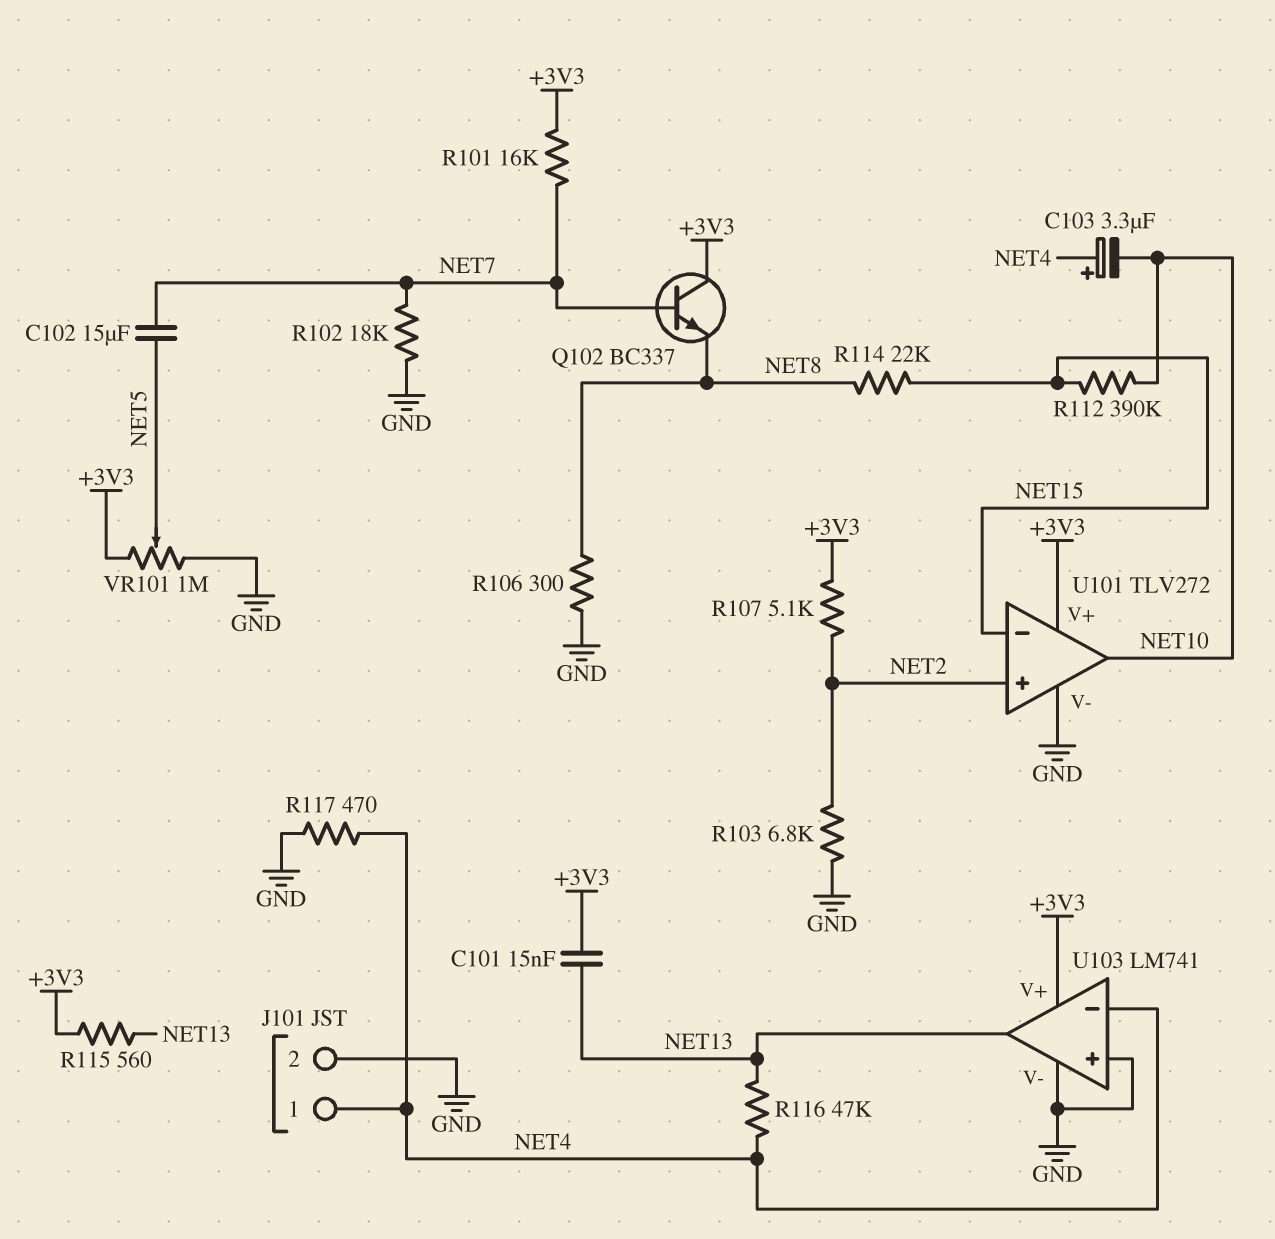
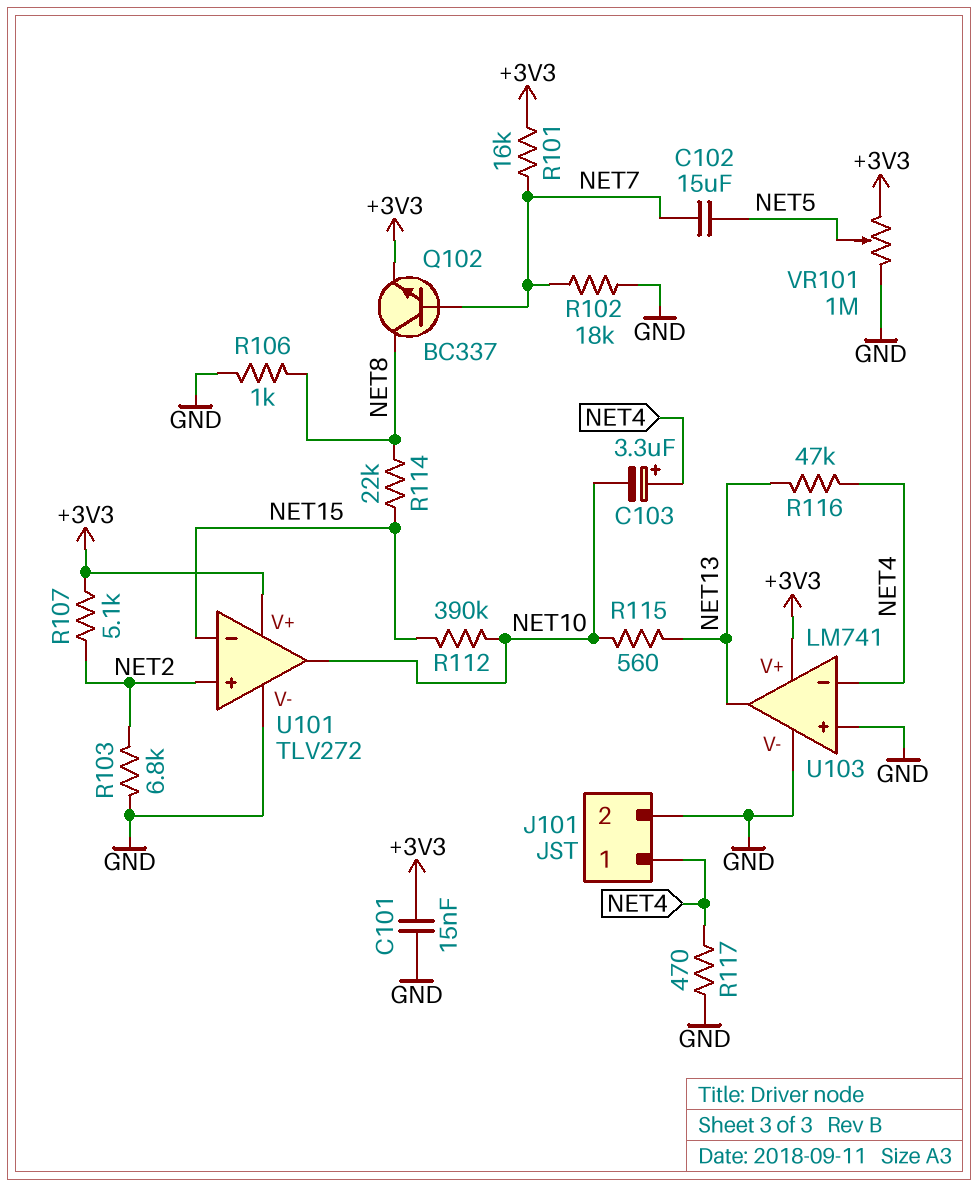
C101: 15nF (+3V3, NET13) -> 15nF (+3V3, GND)
Q102: NPN BC337 (B NET7, C +3V3, E NET8) -> NPN BC337 (B NET7, C NET8, E +3V3)
R106: 300 (GND, NET8) -> 1k (GND, NET8)
R115: 560 (+3V3, NET13) -> 560 (NET10, NET13)

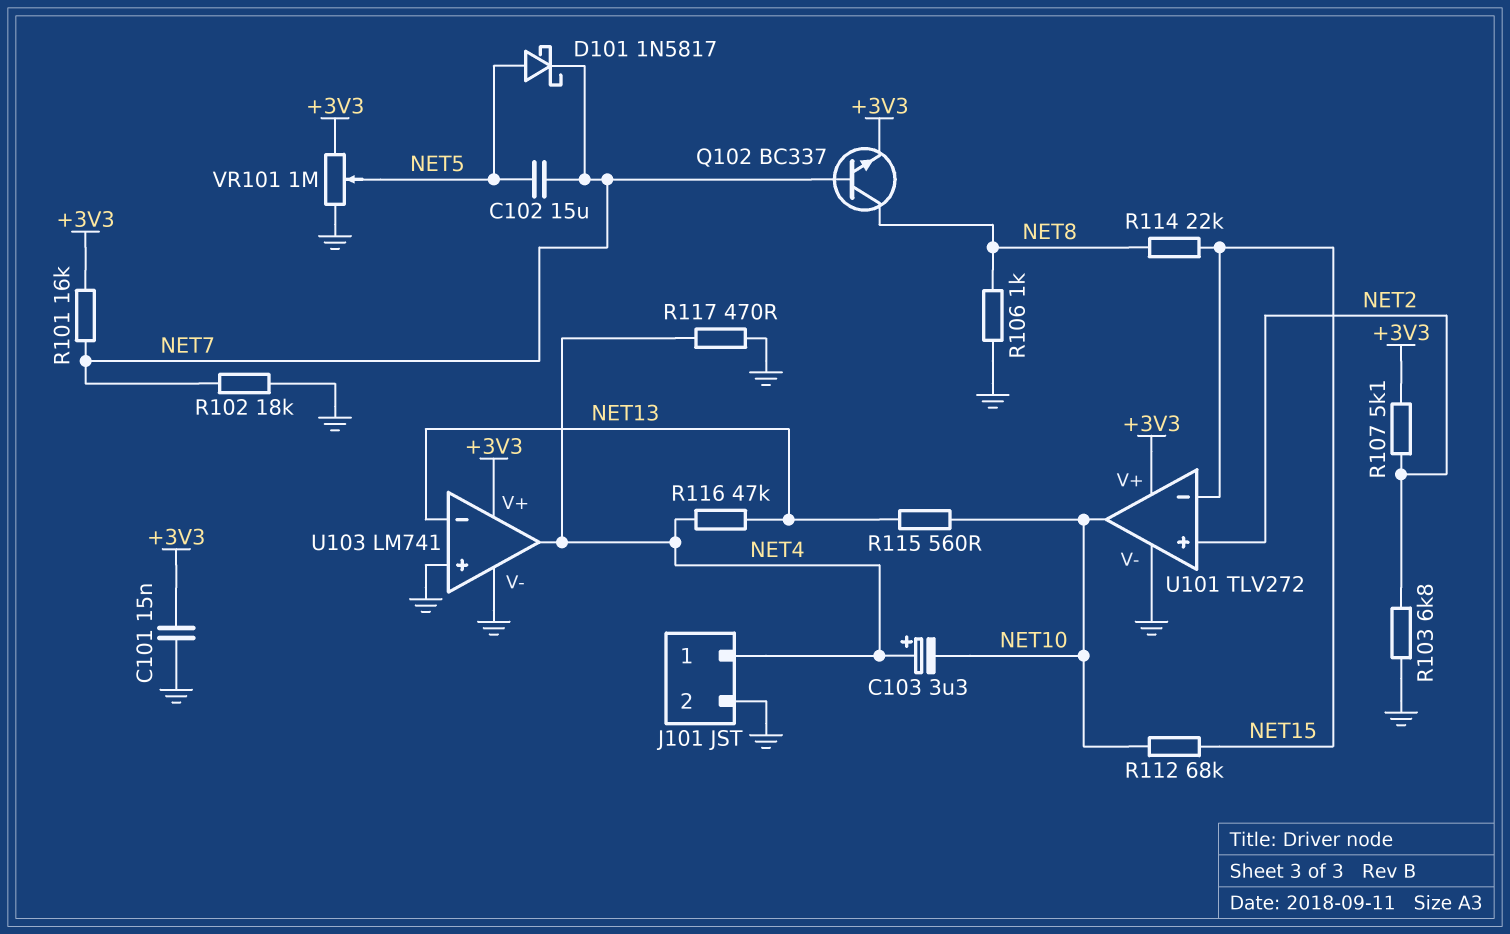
D101: none -> schottky 1N5817 (A NET5, K NET7)
R112: 390k (NET10, NET15) -> 68k (NET10, NET15)
U103 pin in-: NET4 -> NET13
U103 pin out: NET13 -> NET4

